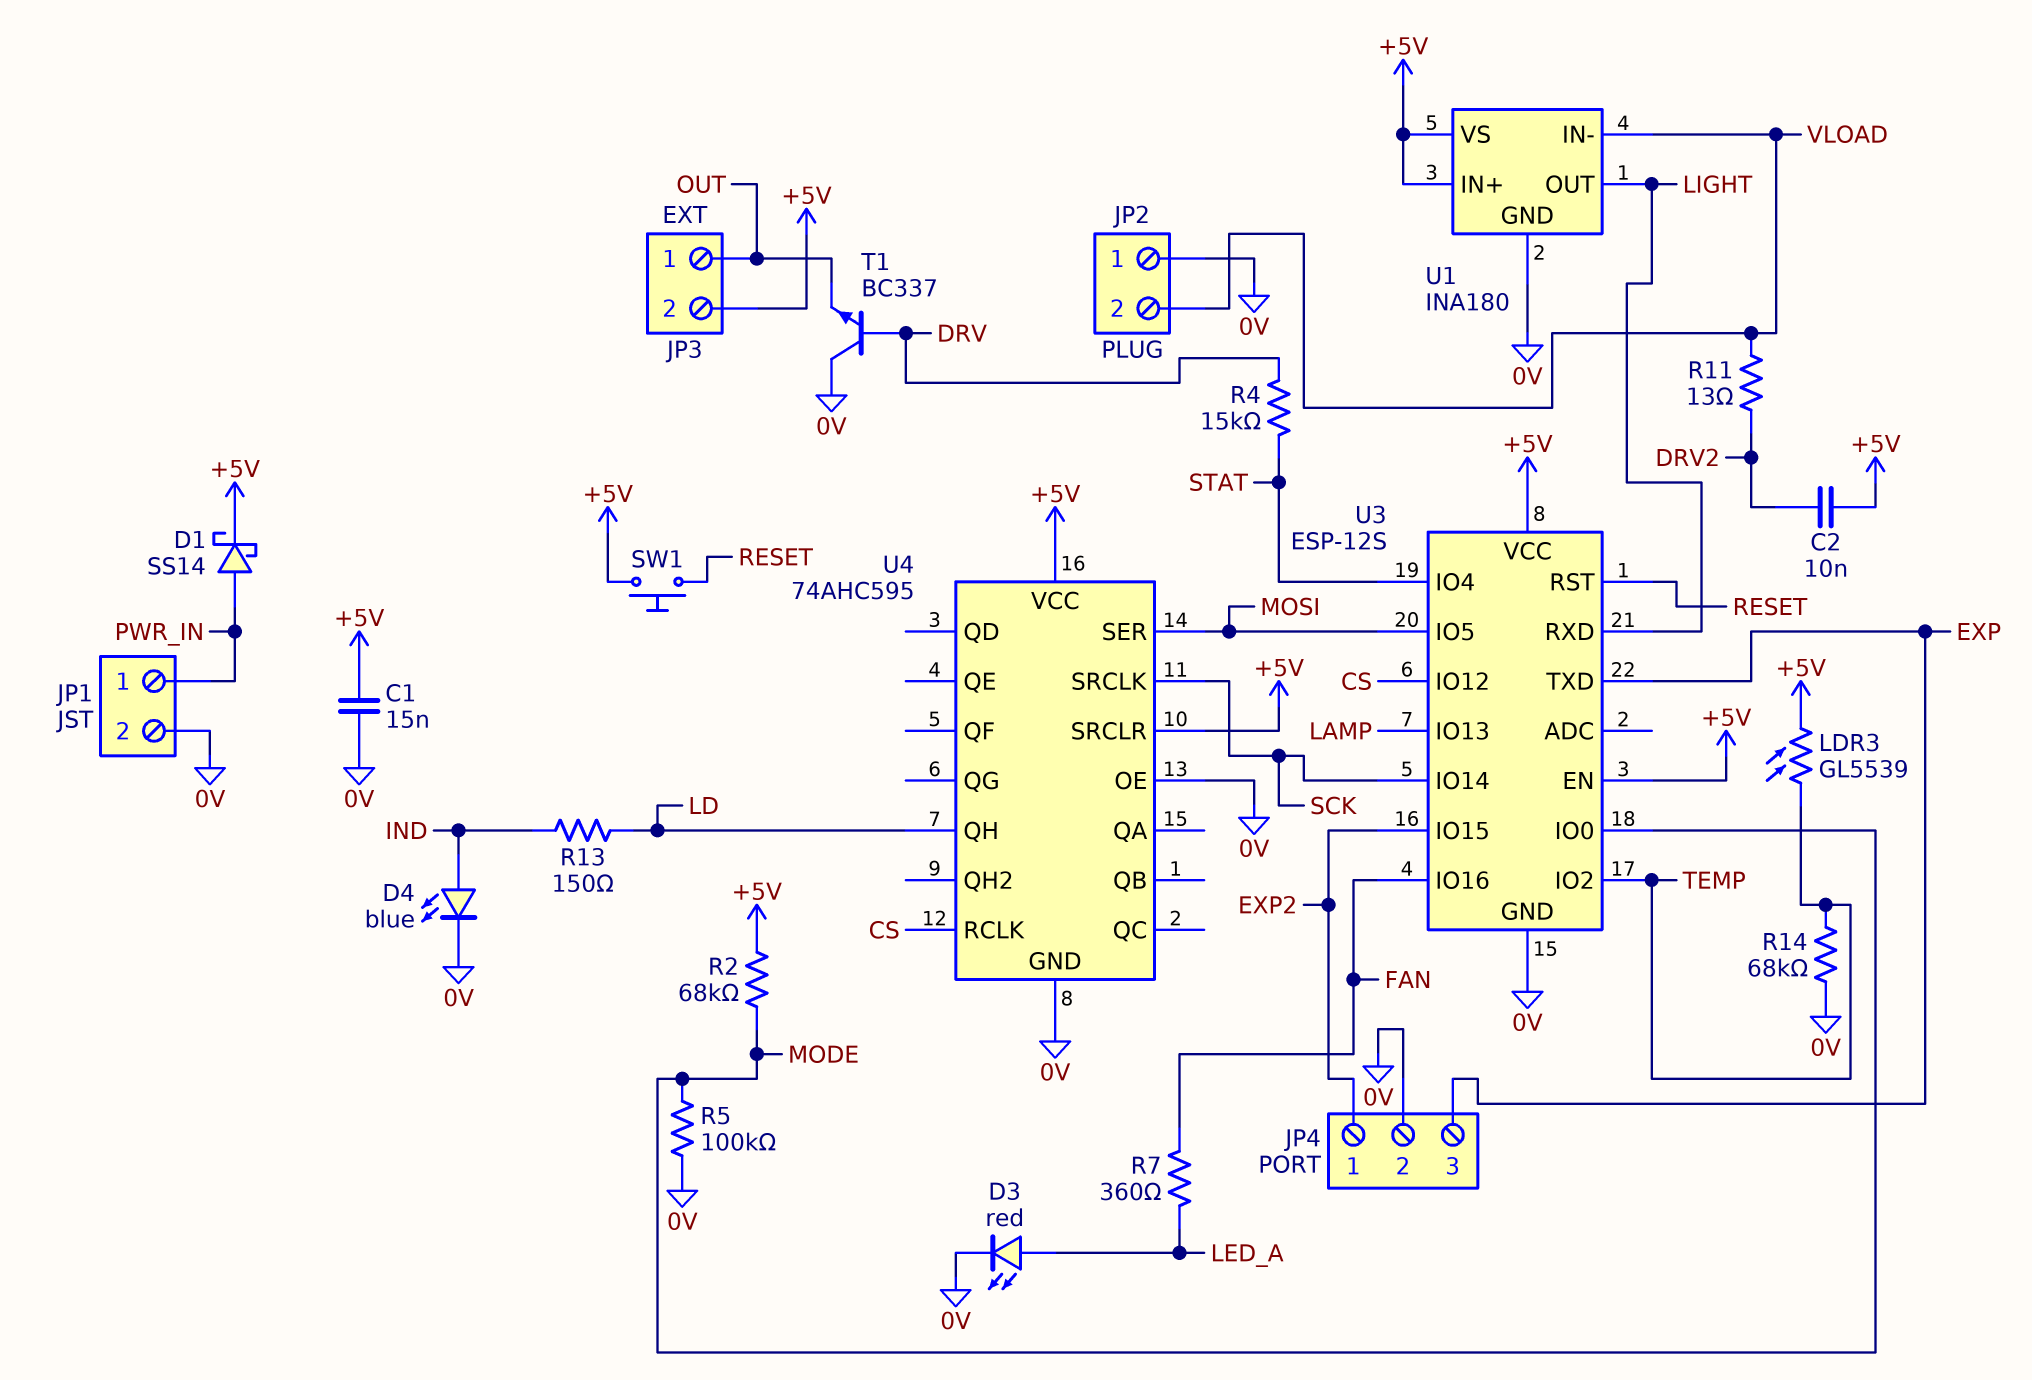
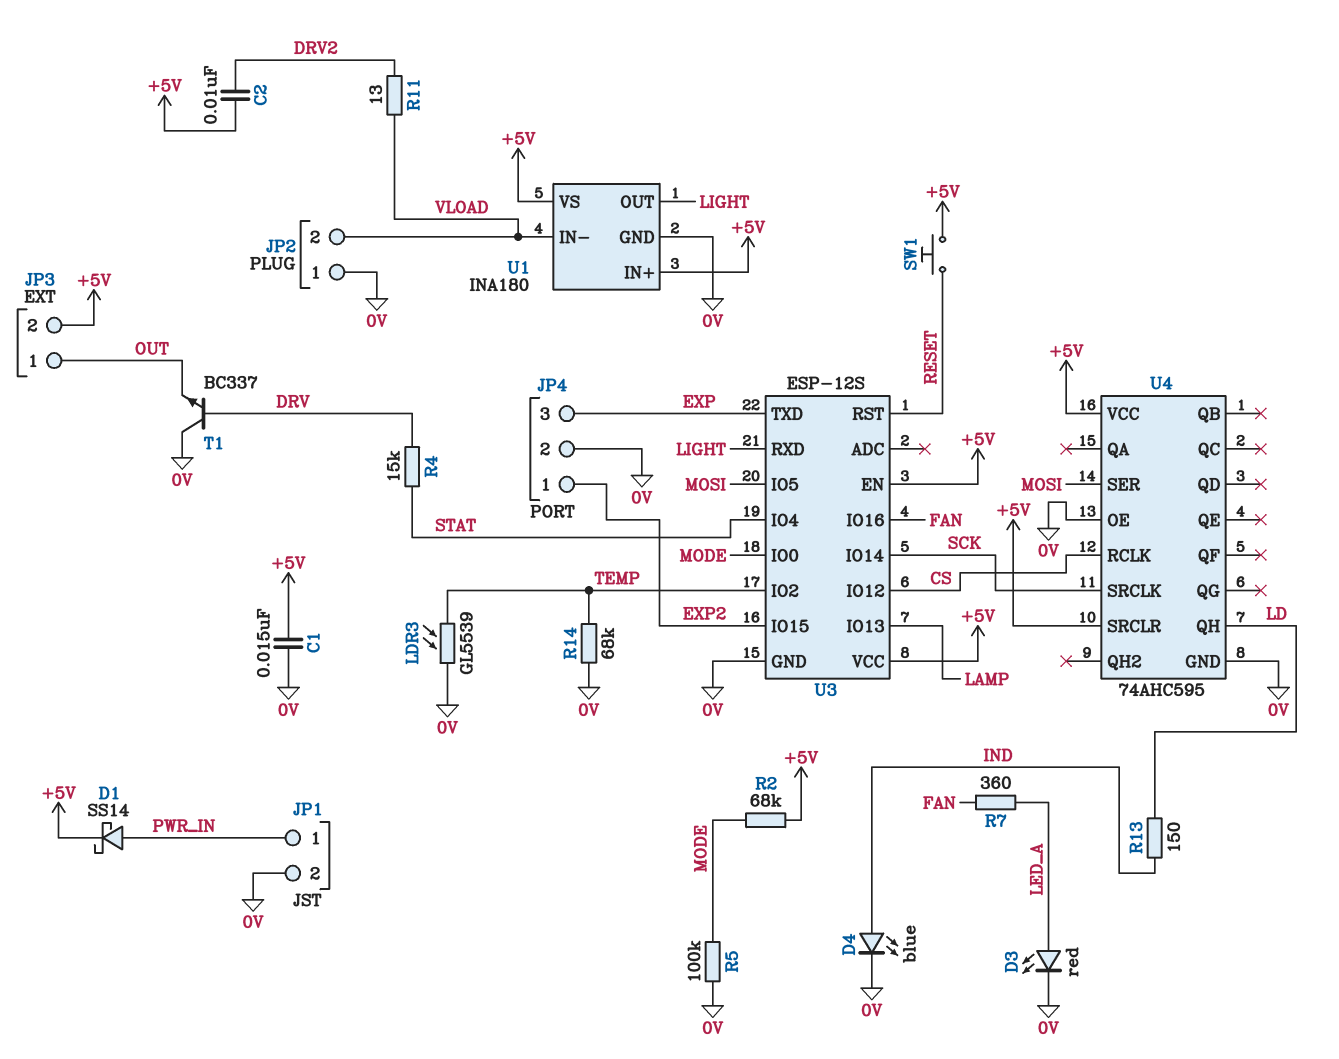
LDR3: GL5539 (+5V, TEMP) -> GL5539 (0V, TEMP)

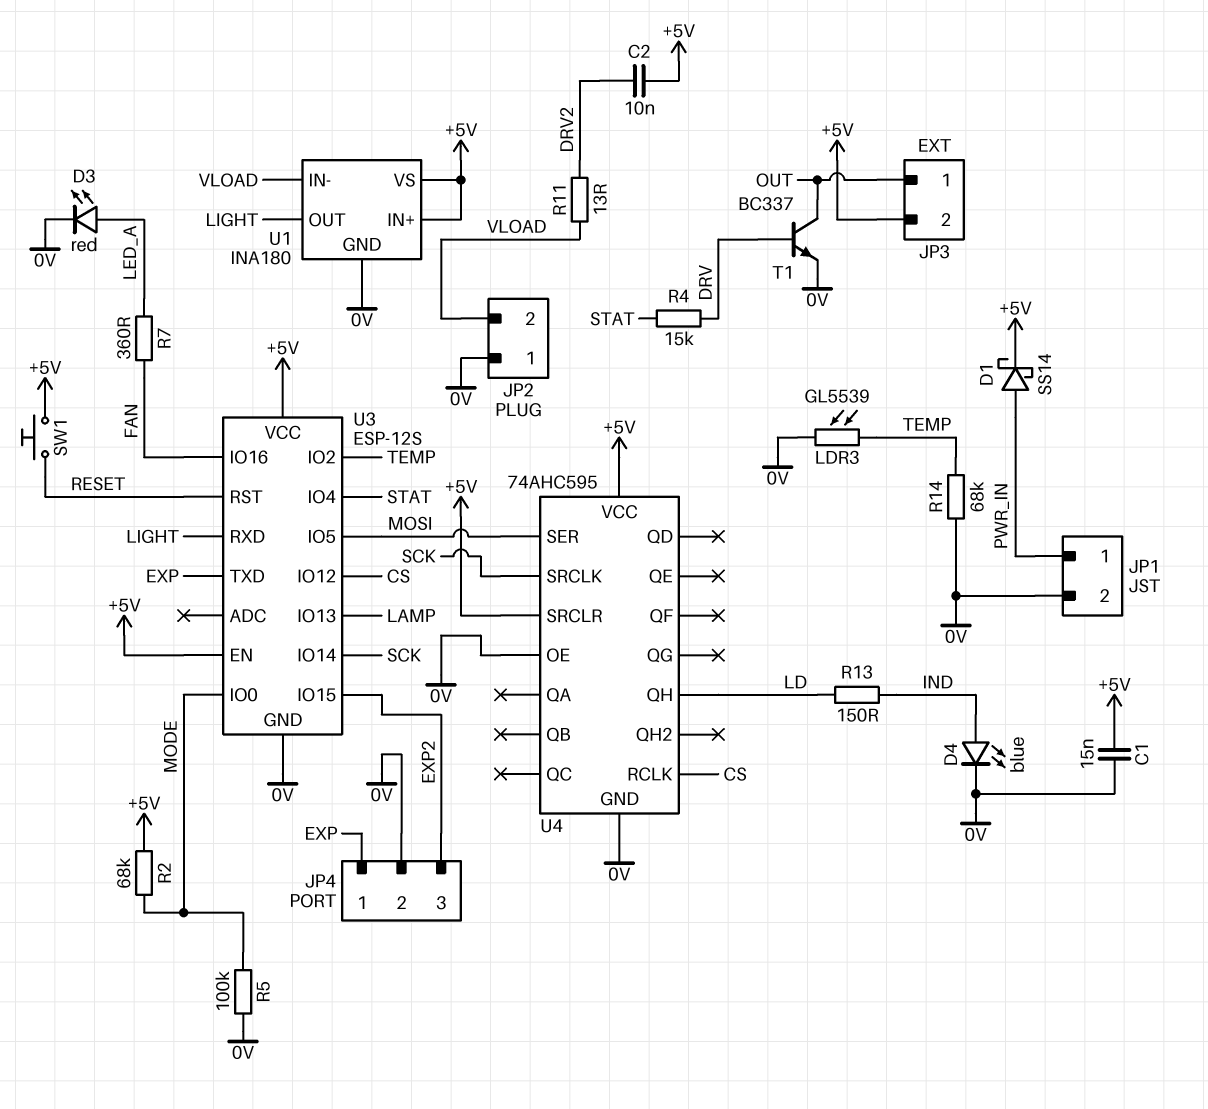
JP4 pin 1: EXP2 -> EXP
JP4 pin 3: EXP -> EXP2
T1: NPN BC337 (B DRV, C 0V, E OUT) -> NPN BC337 (B DRV, C OUT, E 0V)

